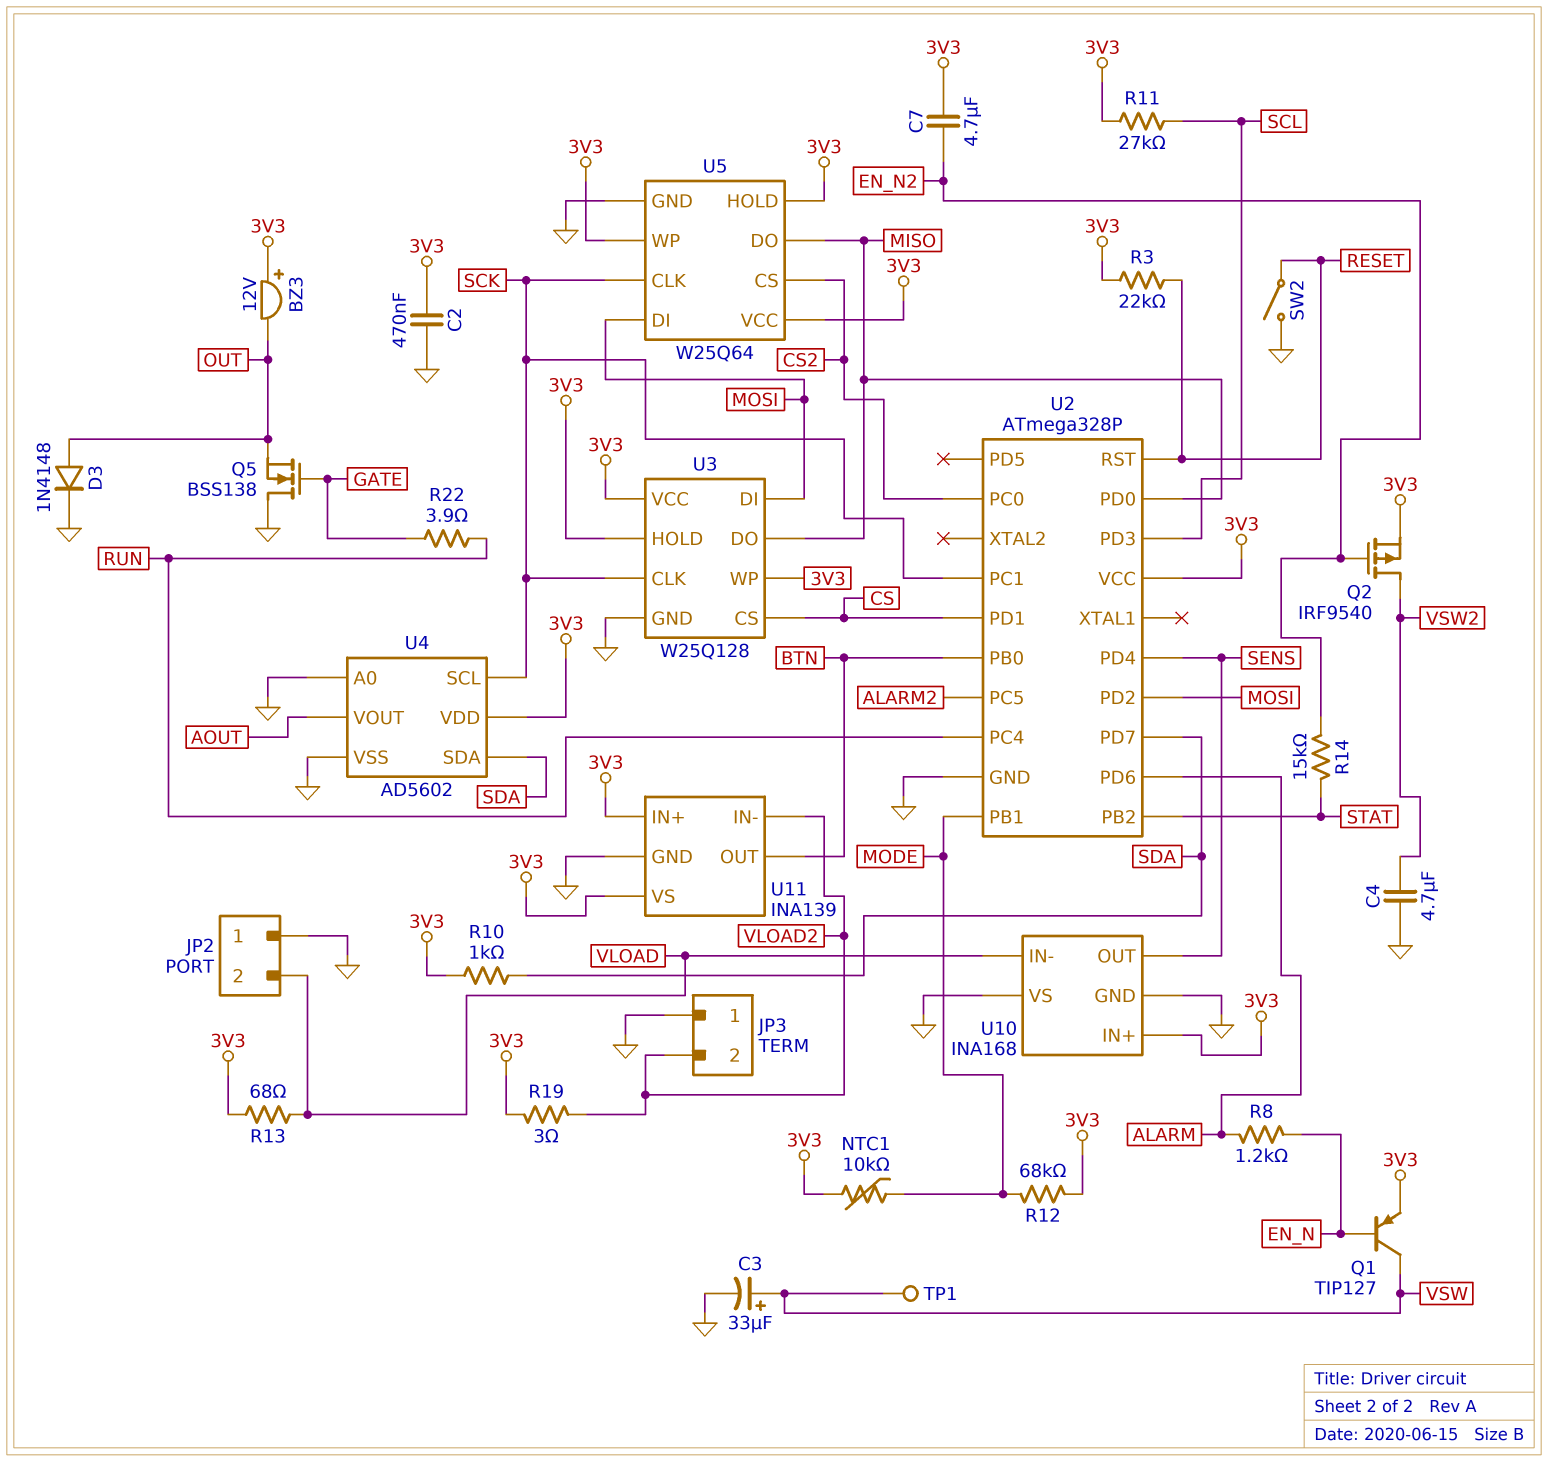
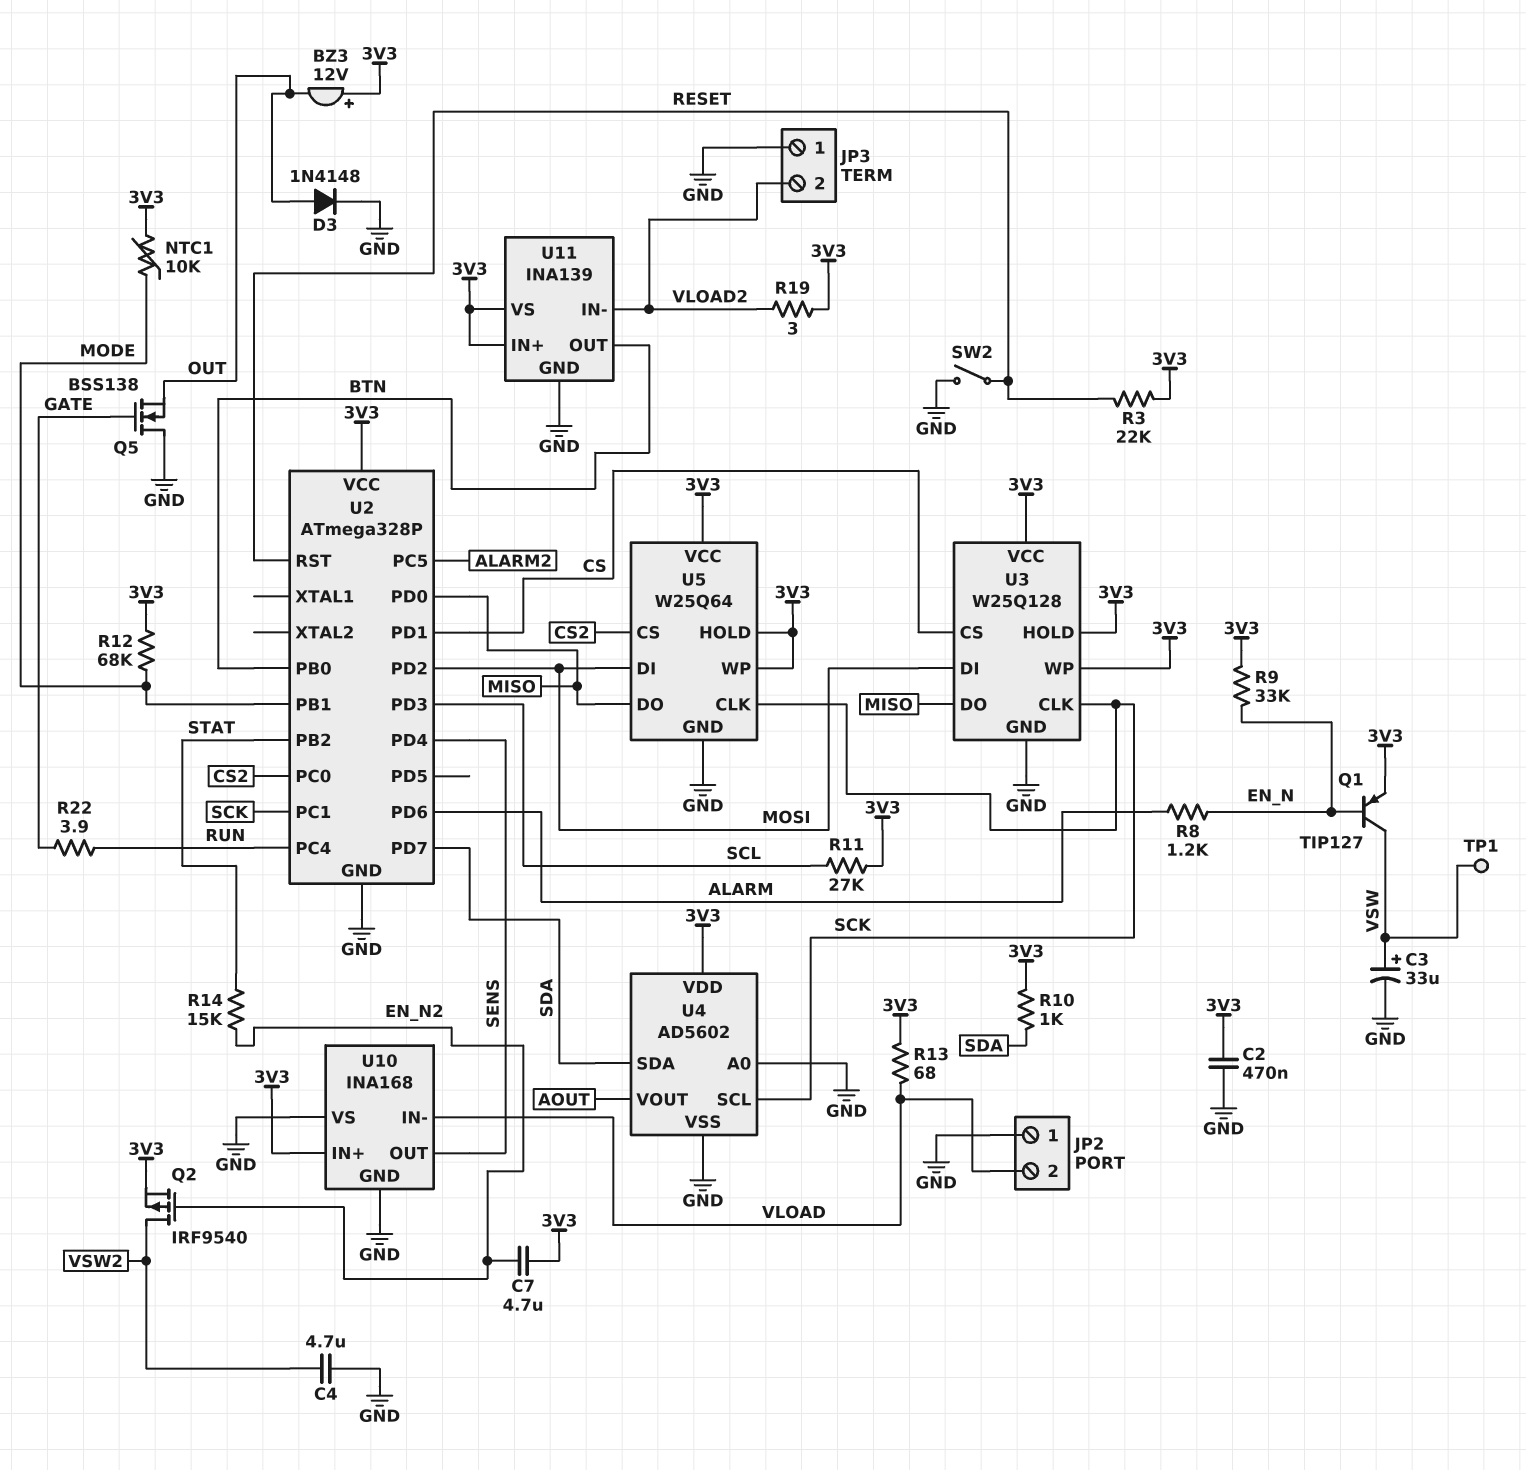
R9: none -> 33k (3V3, EN_N)

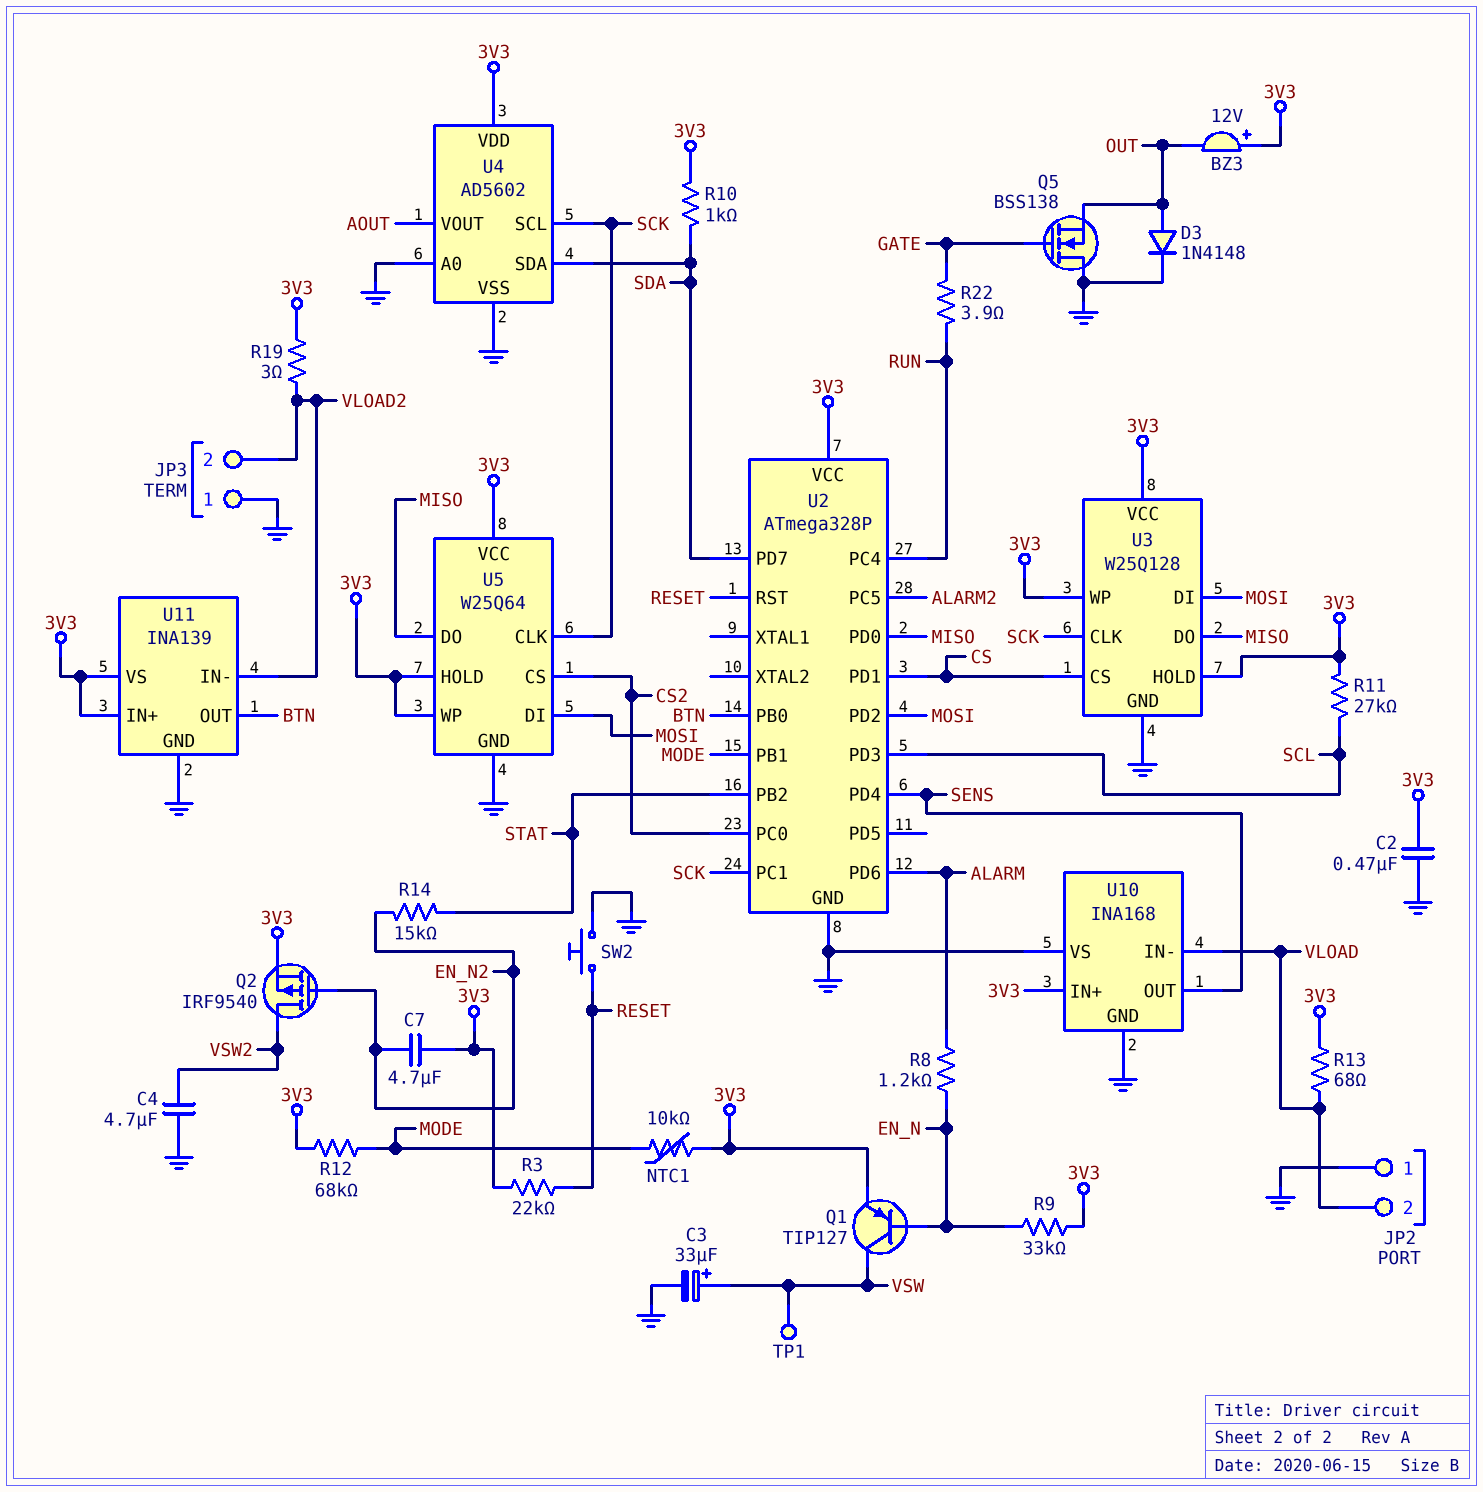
SW2: switch (GND, RESET) -> button (GND, RESET)

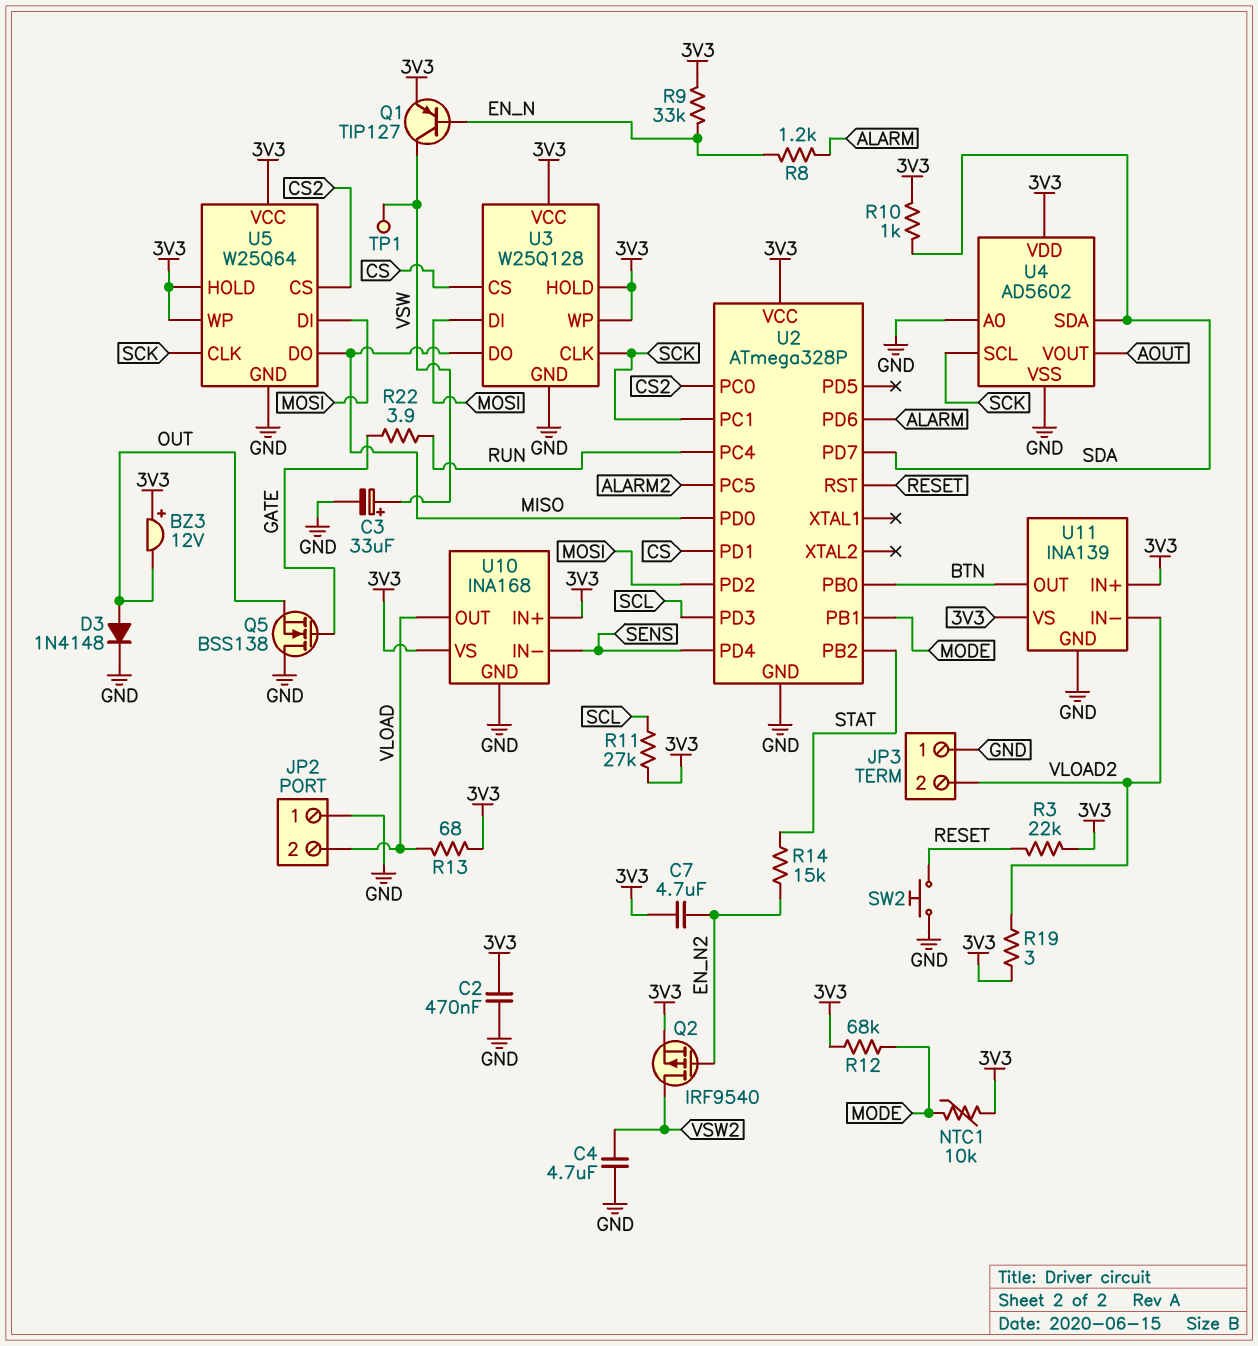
U10 pin IN-: VLOAD -> SENS
U10 pin OUT: SENS -> VLOAD
U10 pin VS: GND -> 3V3

